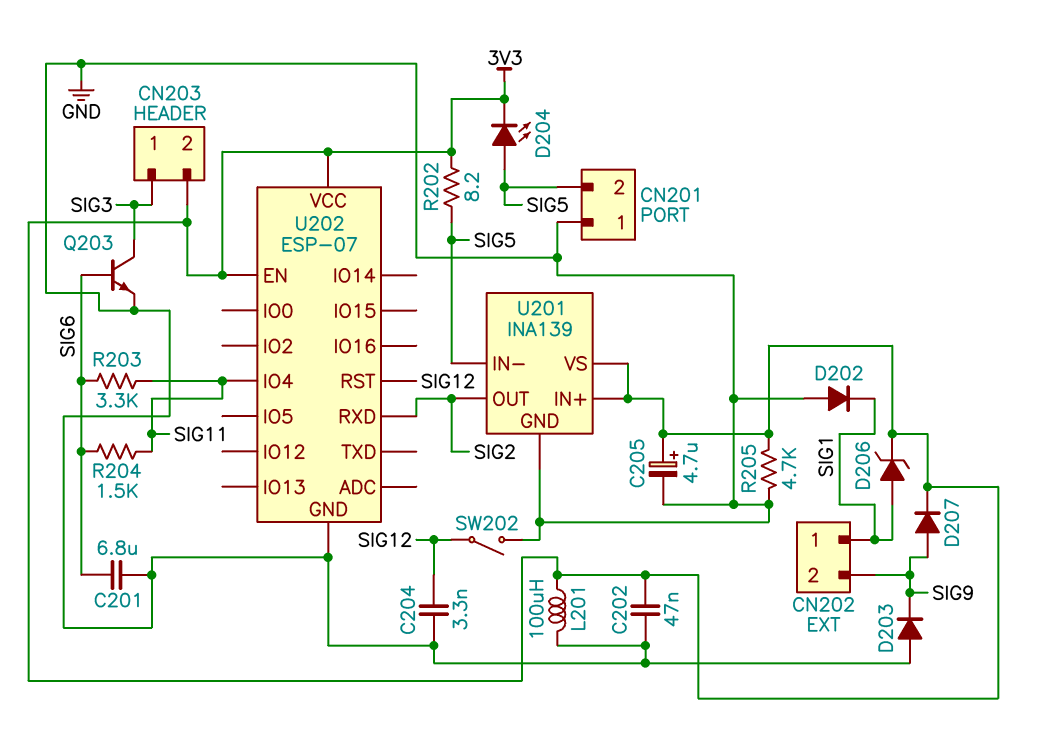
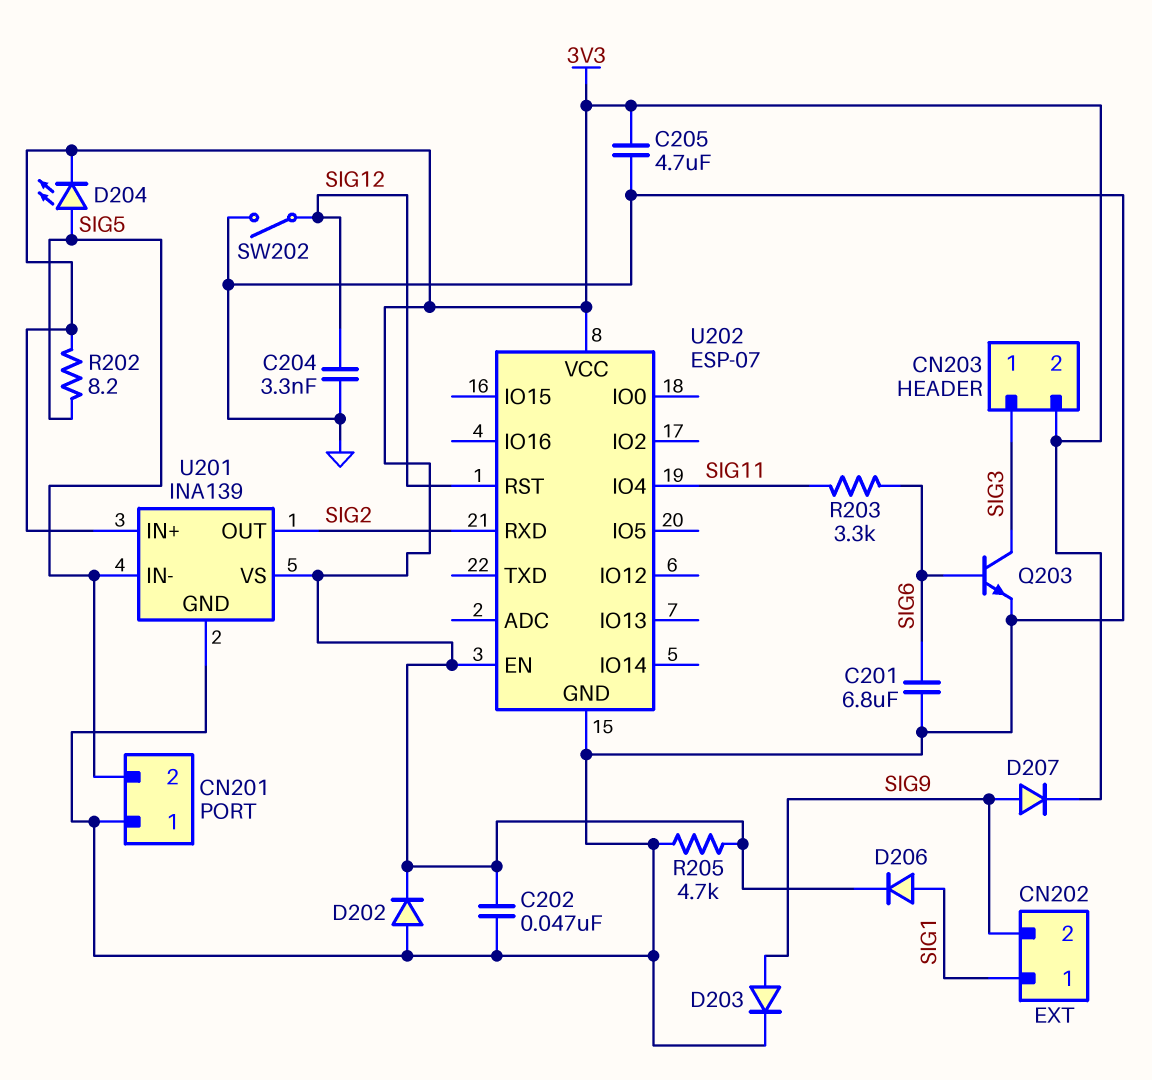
C205: 4.7uF (plus 3V3, minus GND) -> 4.7uF (3V3, GND)
D202: diode (A GND, K SIG1) -> diode (A GND, K 3V3)
D203: diode (A GND, K SIG9) -> diode (A SIG9, K GND)
D206: zener (A SIG1, K 3V3) -> diode (A SIG1, K 3V3)
L201: 100uH (3V3, GND) -> none
R204: 1.5k (SIG6, SIG11) -> none

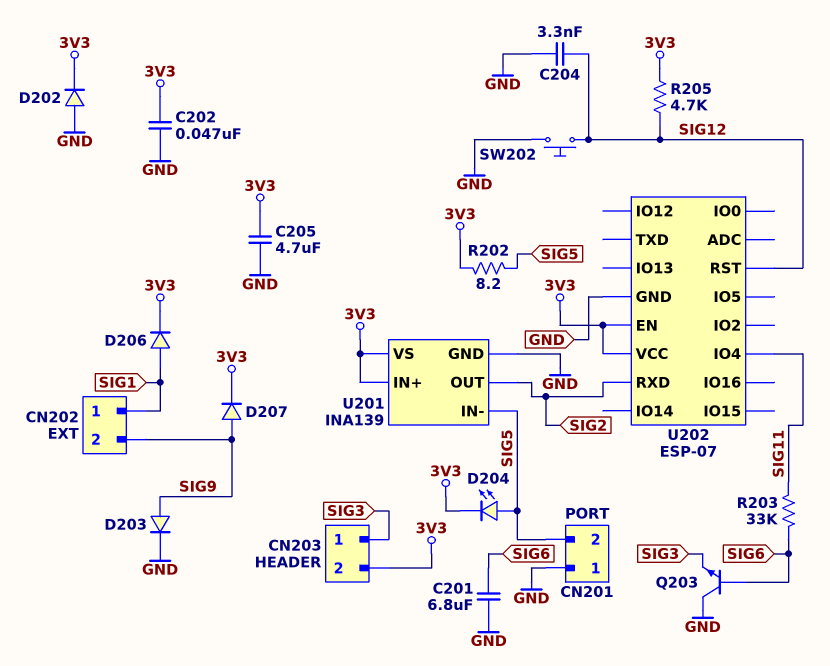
Q203: NPN (B SIG6, C SIG3, E GND) -> NPN (B SIG6, C GND, E SIG3)
R203: 3.3k (SIG6, SIG11) -> 33k (SIG6, SIG11)
R205: 4.7k (3V3, GND) -> 4.7k (3V3, SIG12)
SW202: switch (GND, SIG12) -> button (GND, SIG12)

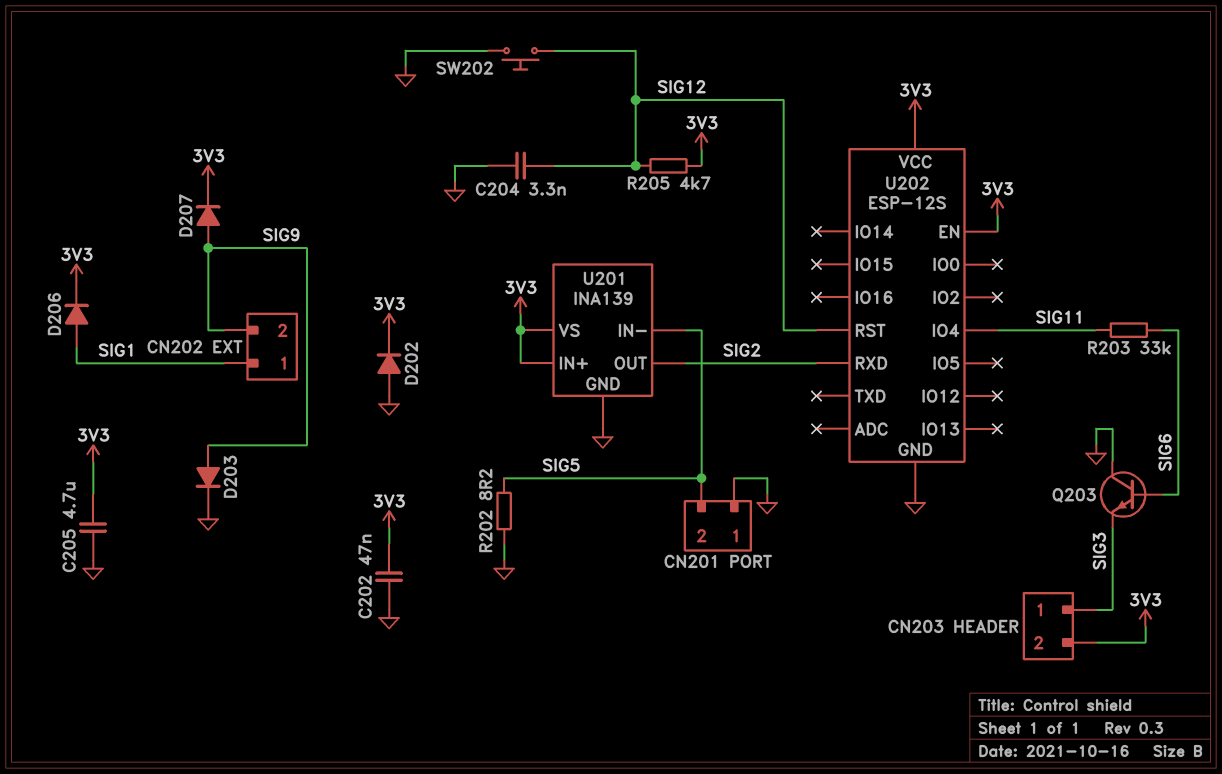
C201: 6.8uF (GND, SIG6) -> none
D204: LED (A SIG5, K 3V3) -> none
R202: 8.2 (3V3, SIG5) -> 8.2 (GND, SIG5)
U202: ESP-07 -> ESP-12S

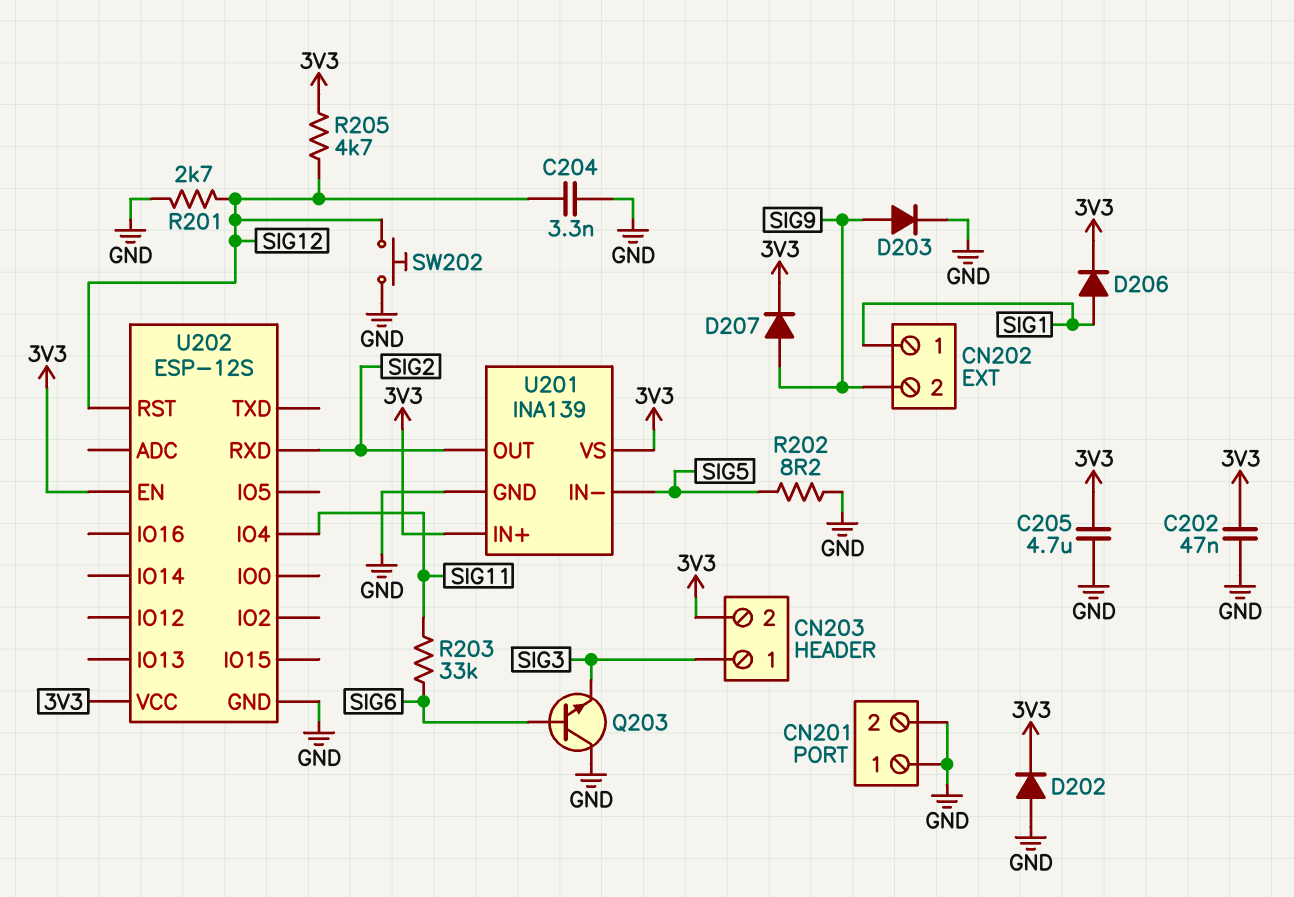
CN201 pin 2: SIG5 -> GND
R201: none -> 2.7k (GND, SIG12)

